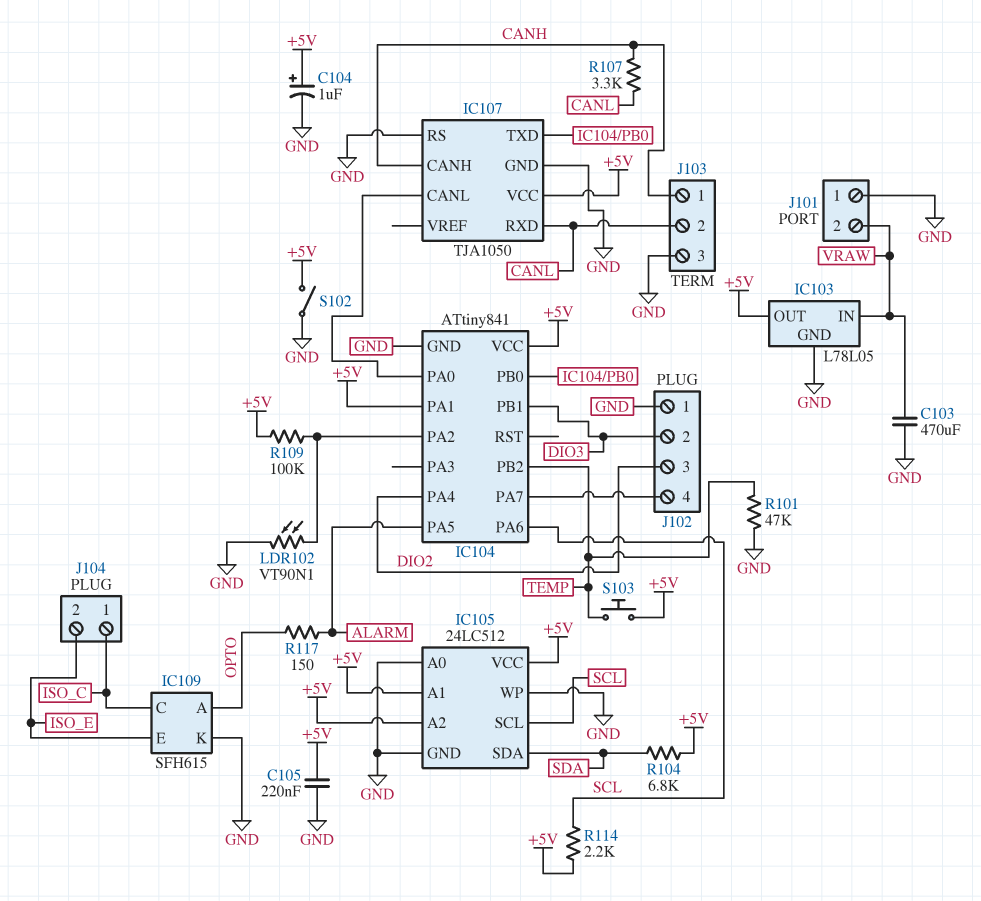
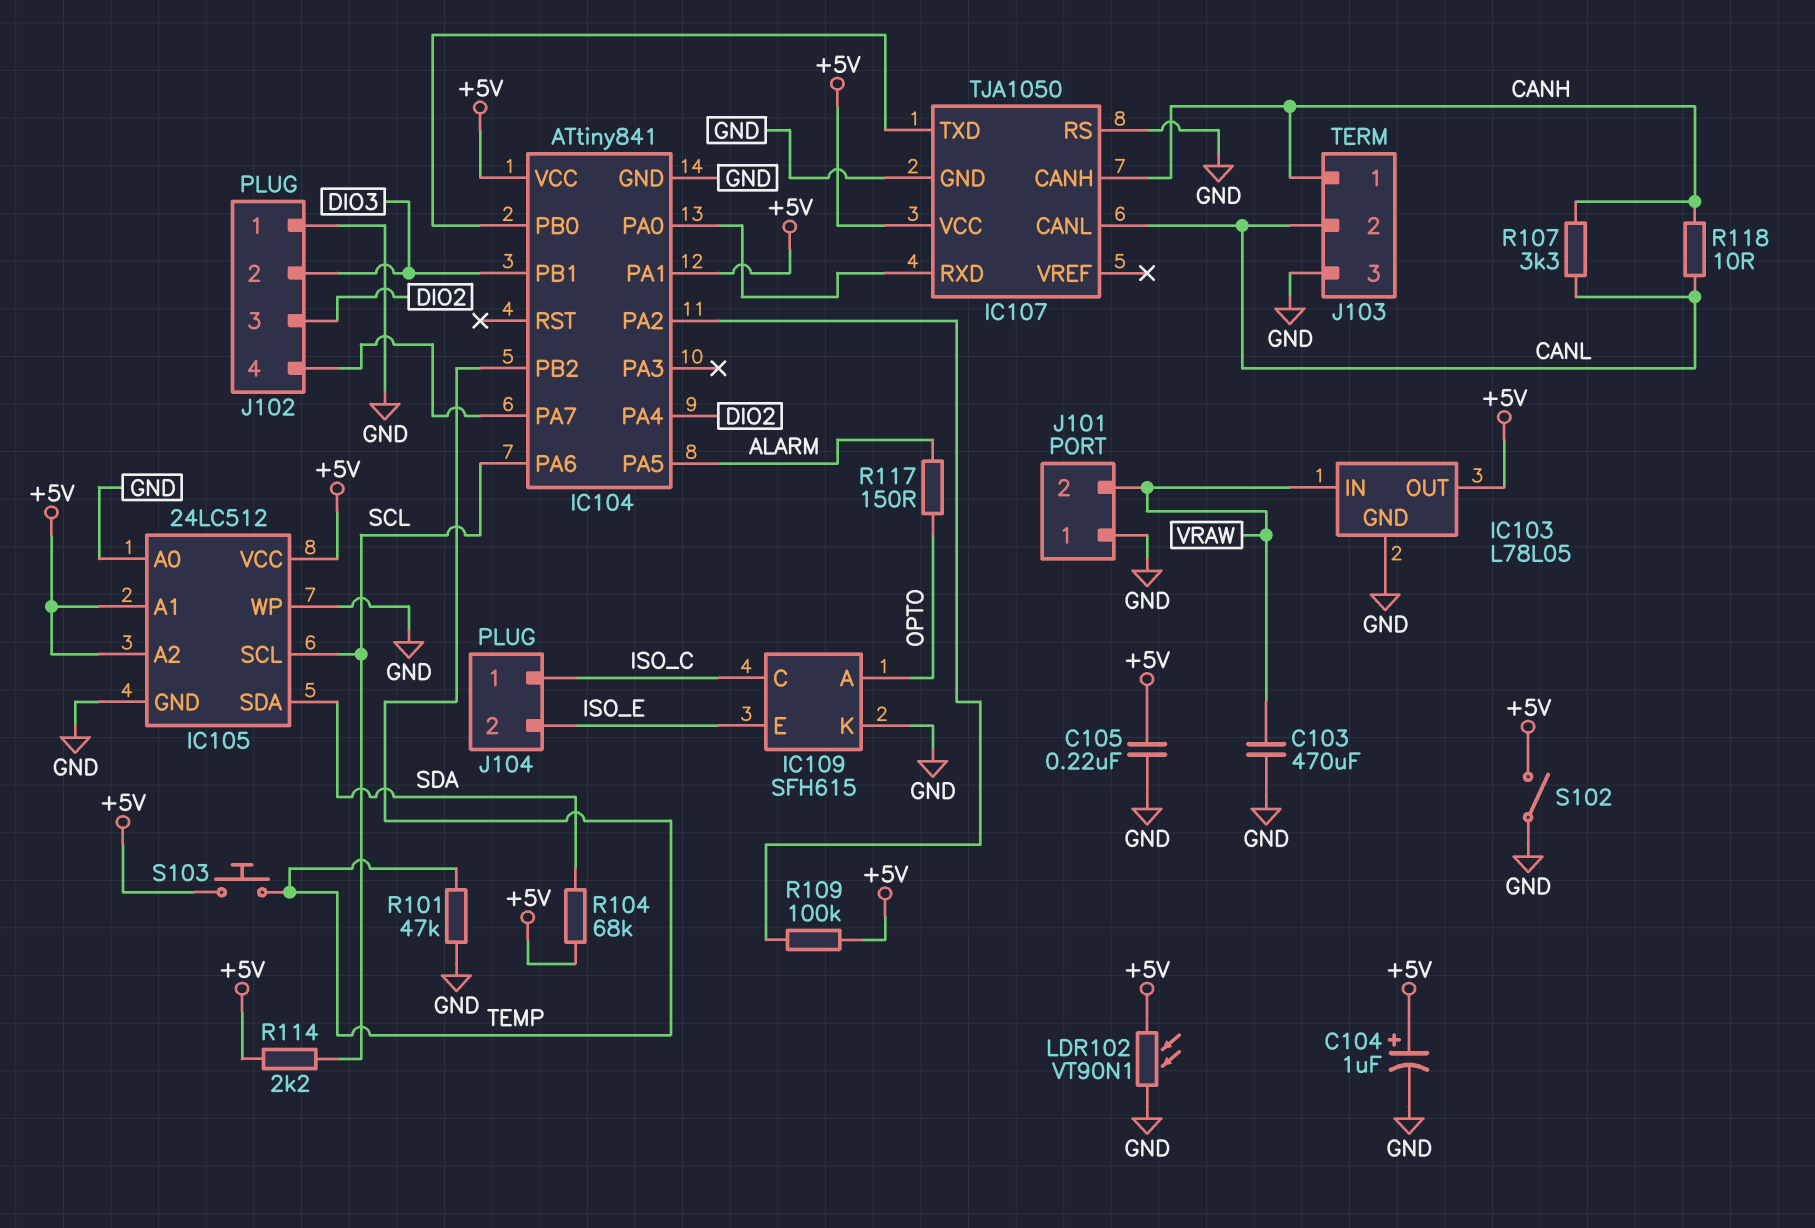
IC107 pin CANL: IC104/PA0 -> CANL
IC107 pin RXD: CANL -> IC104/PA0
LDR102: VT90N1 (GND, IC104/PA2) -> VT90N1 (+5V, GND)
R104: 6.8k (+5V, SDA) -> 68k (+5V, SDA)
R118: none -> 10 (CANH, CANL)

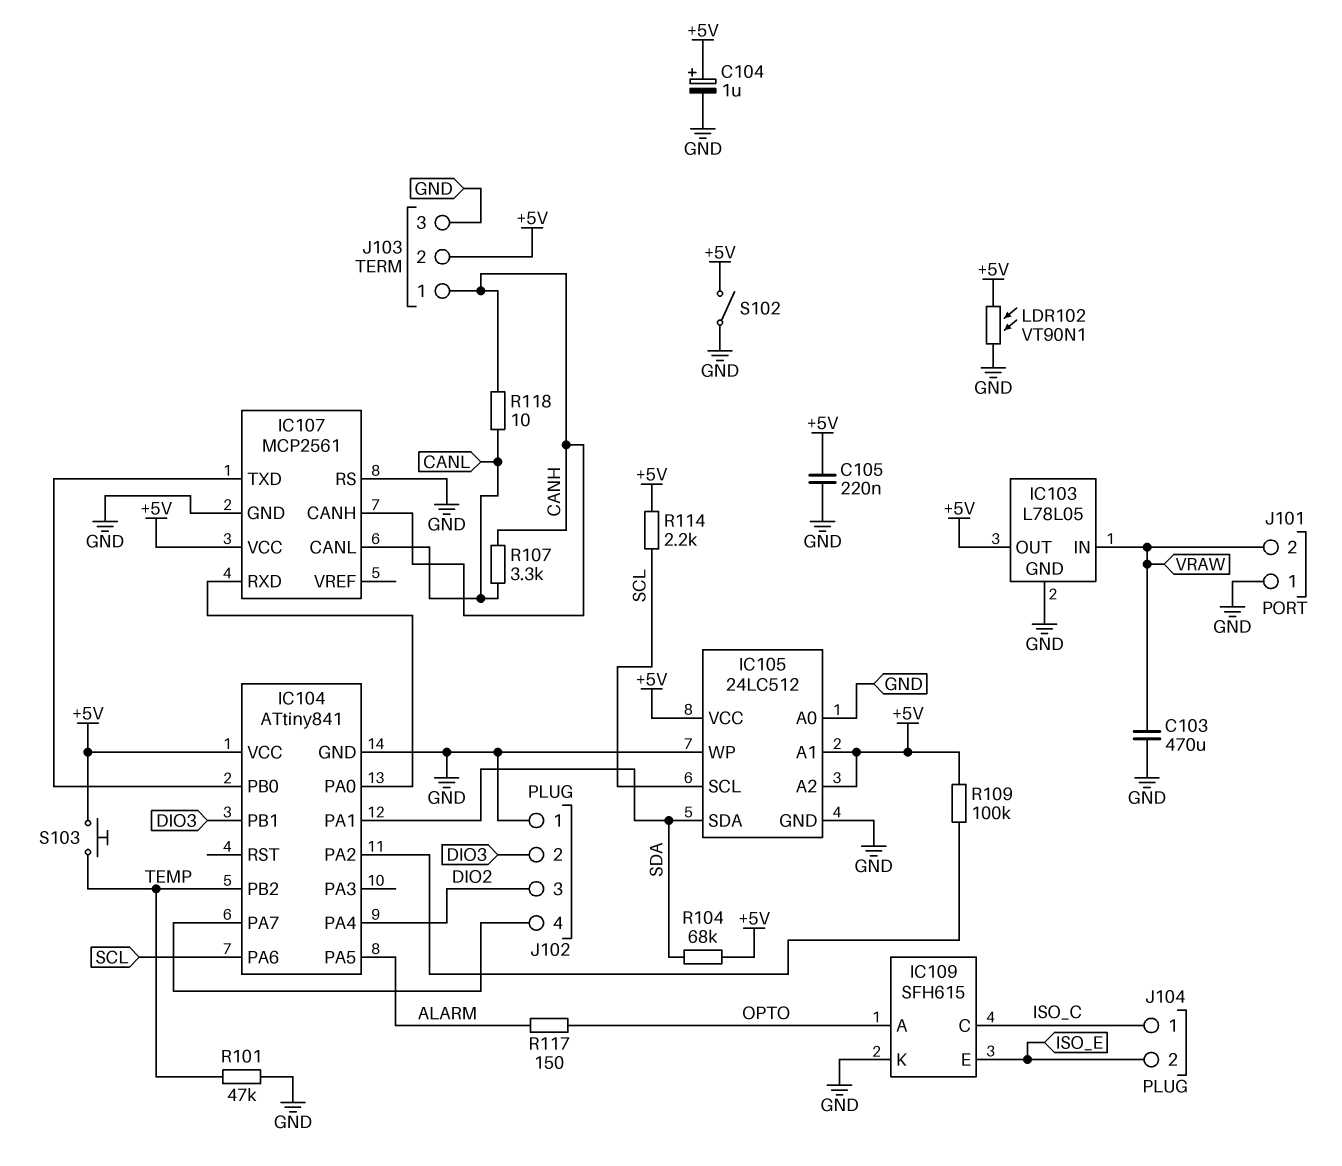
IC104 pin PA1: +5V -> SDA
IC107: TJA1050 -> MCP2561
J103 pin 2: CANL -> +5V

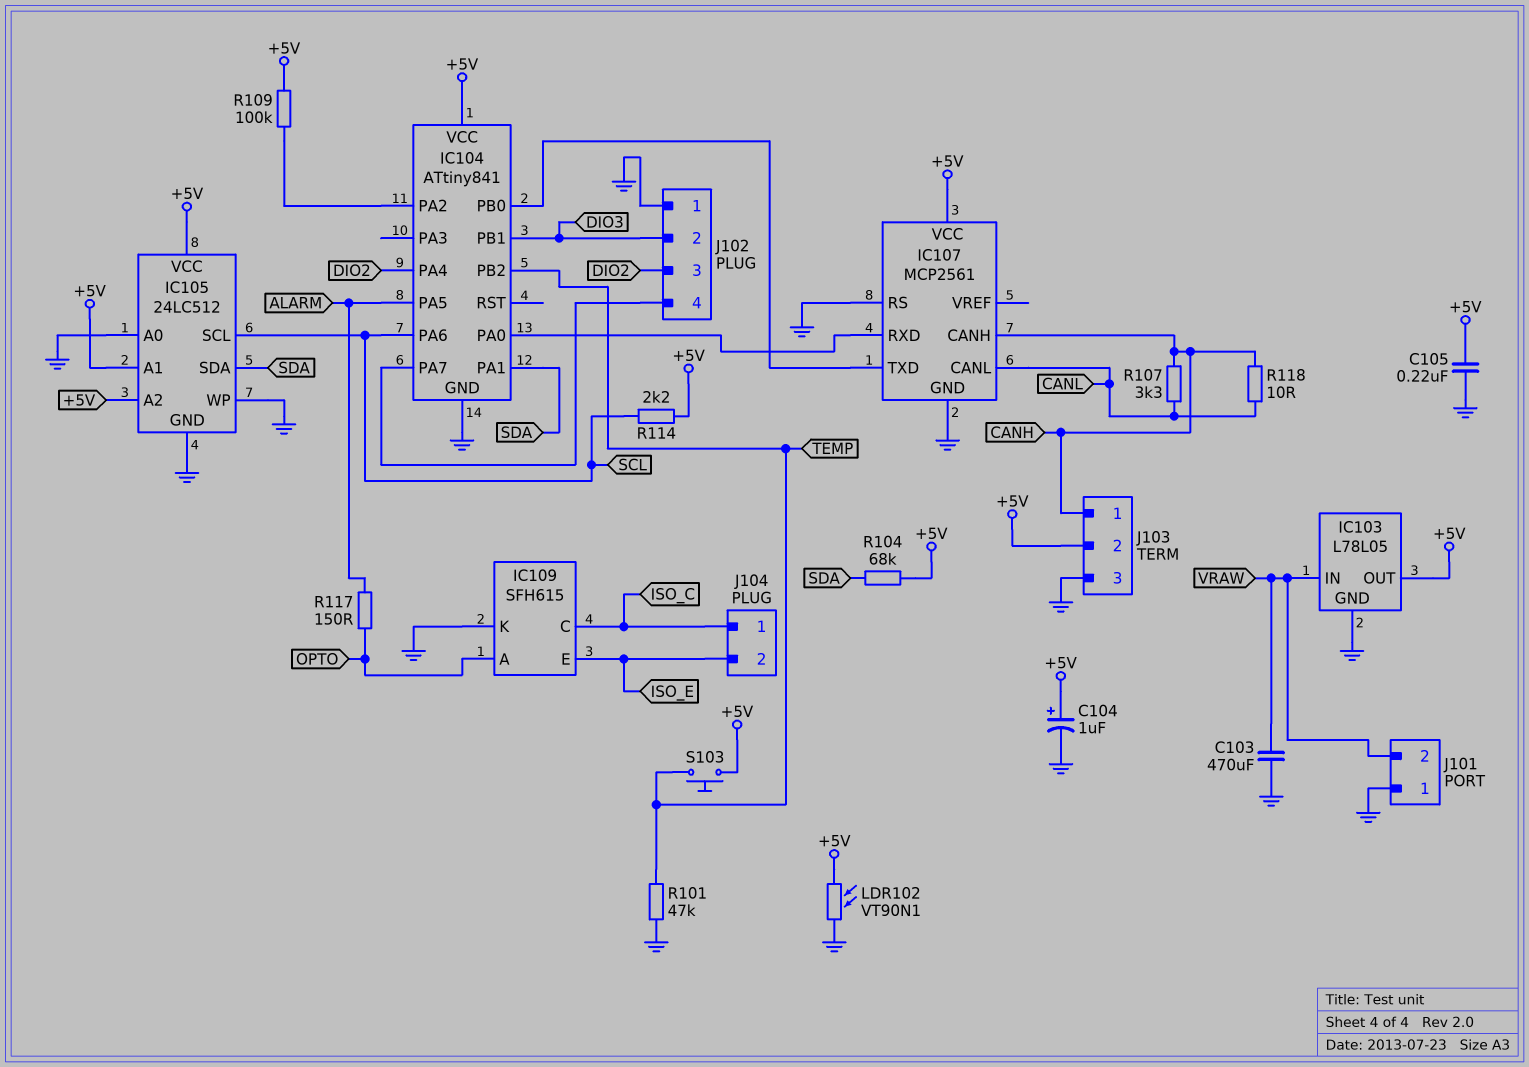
S102: switch (+5V, GND) -> none

